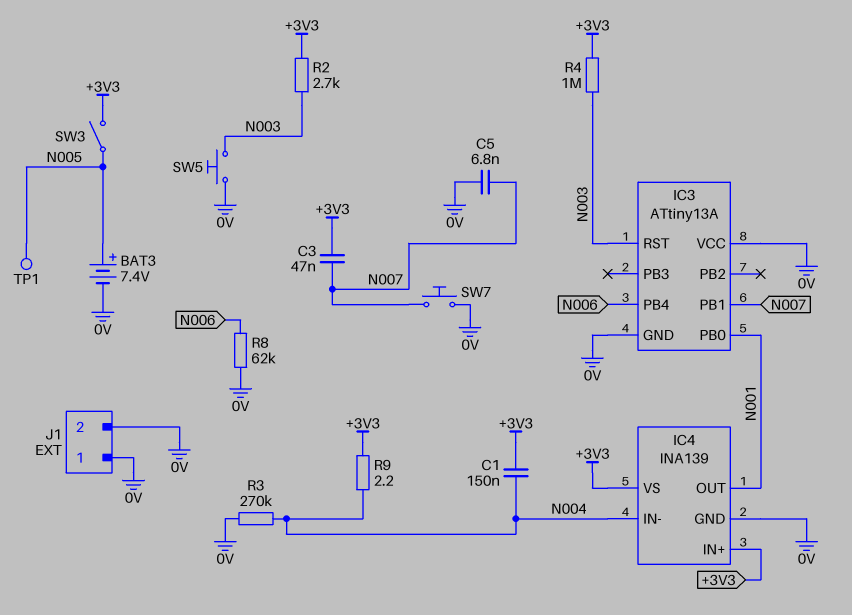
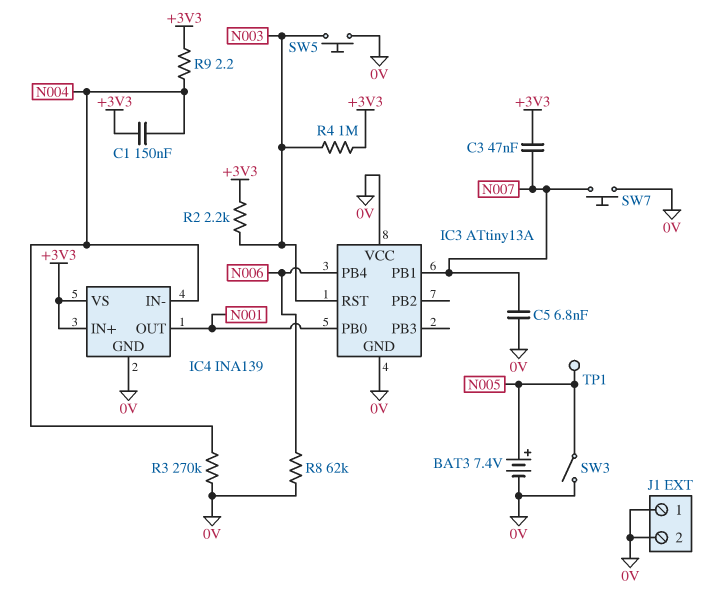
R2: 2.7k (+3V3, N003) -> 2.2k (+3V3, N003)
SW3: switch (+3V3, N005) -> switch (0V, N005)

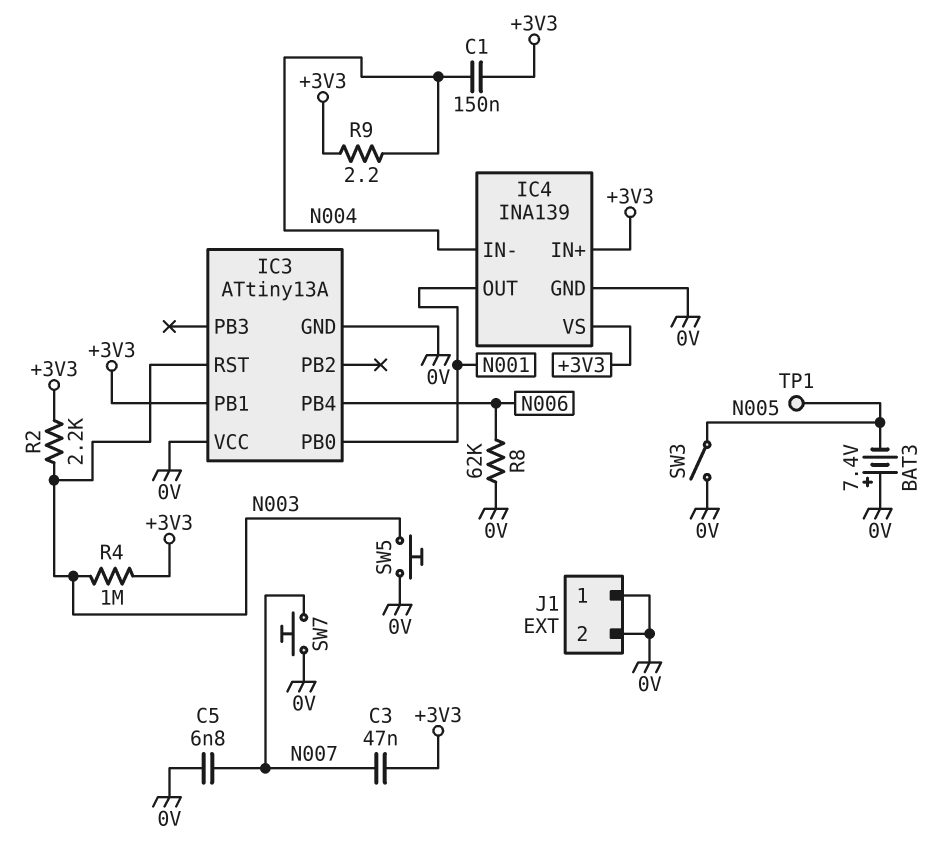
BAT3: 7.4V (plus N005, minus 0V) -> 7.4V (plus 0V, minus N005)
IC3 pin PB1: N007 -> +3V3
R3: 270k (0V, N004) -> none

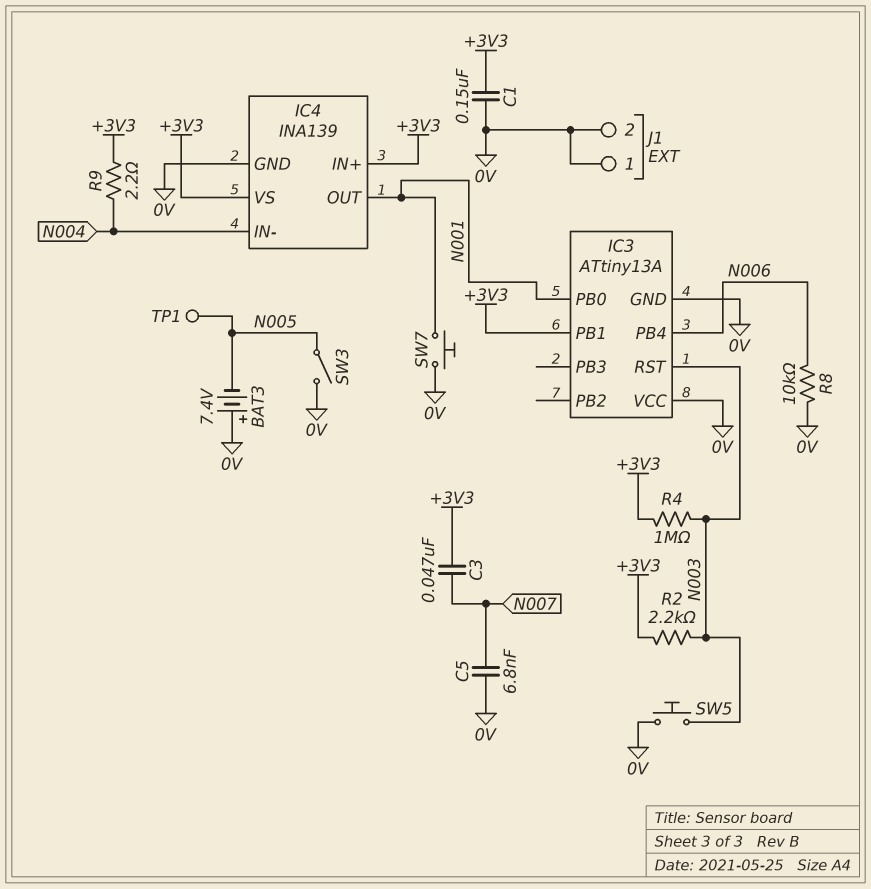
C1: 150nF (+3V3, N004) -> 150nF (+3V3, 0V)
R8: 62k (0V, N006) -> 10k (0V, N006)
SW7: button (0V, N007) -> button (0V, N001)

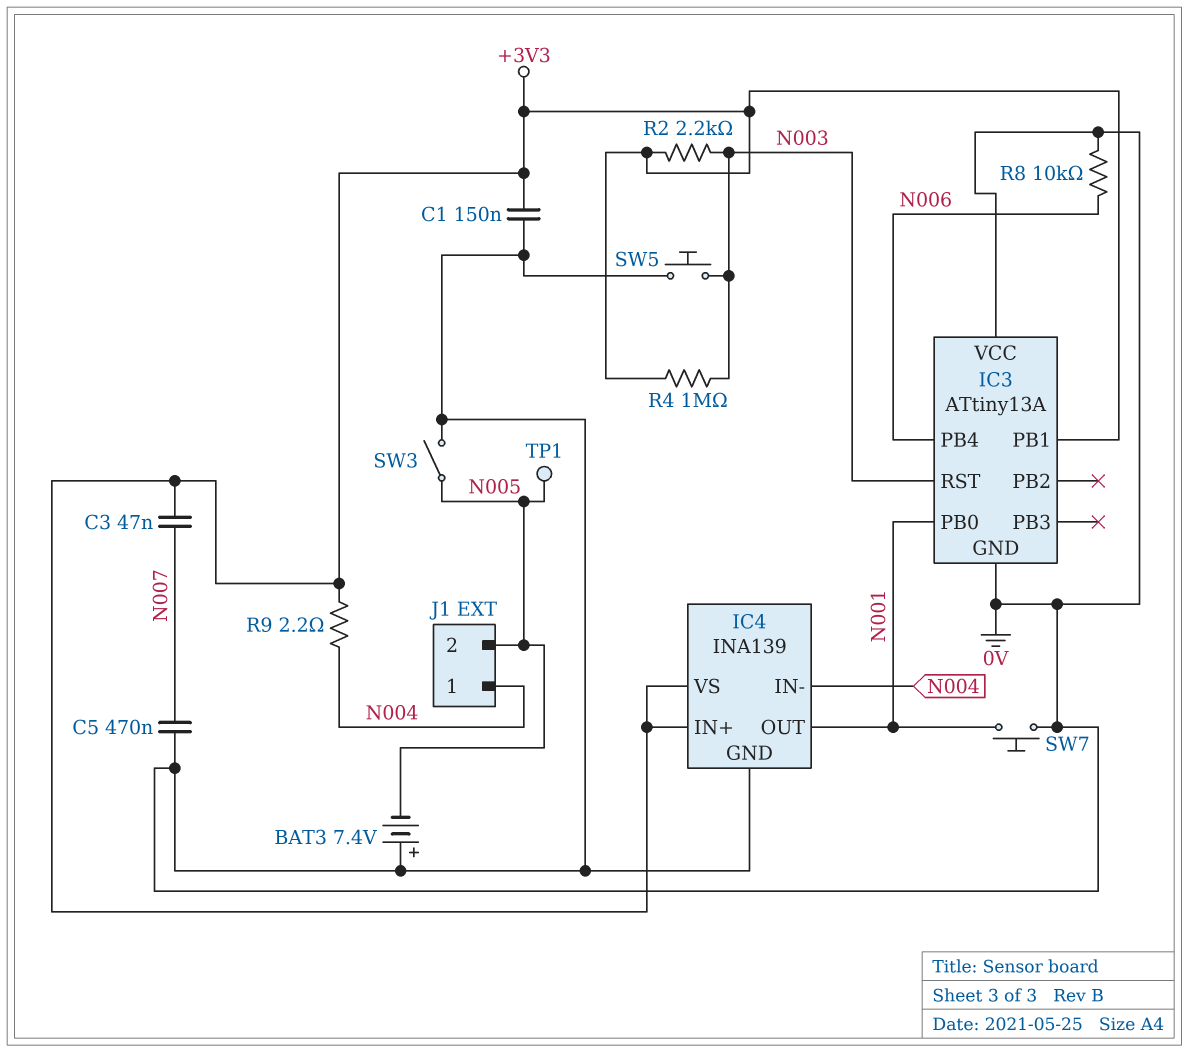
C5: 6.8nF (0V, N007) -> 470nF (0V, N007)
J1 pin 1: 0V -> N004
J1 pin 2: 0V -> N005

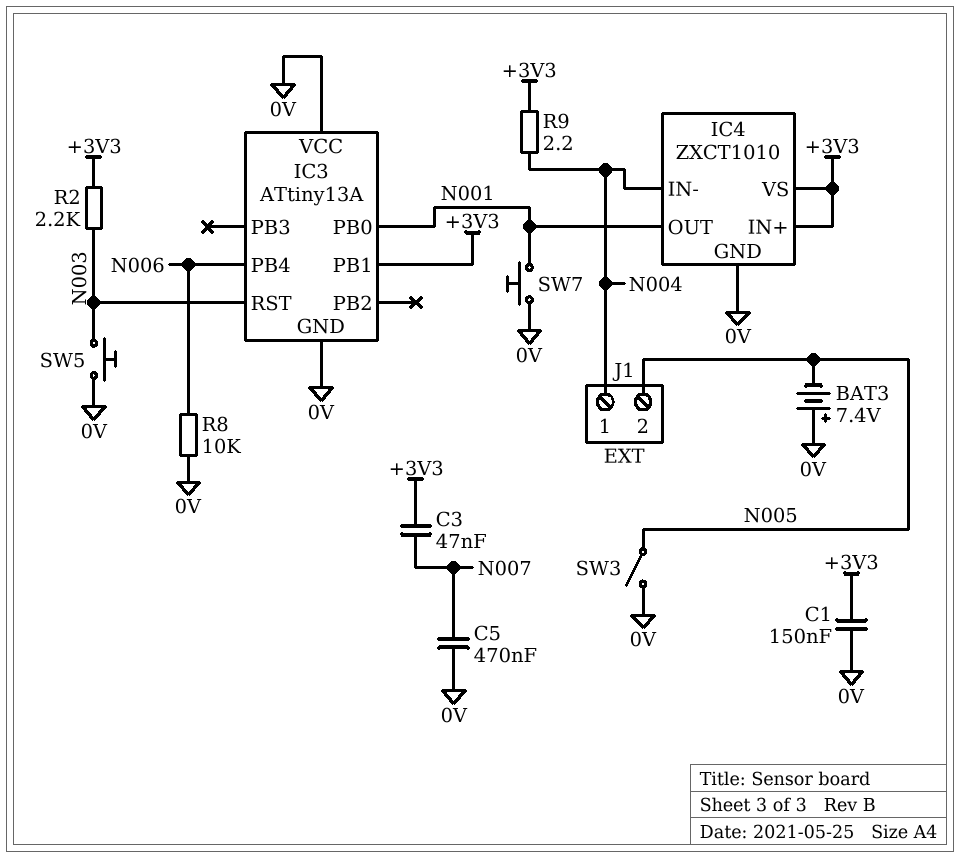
IC4: INA139 -> ZXCT1010
R4: 1M (+3V3, N003) -> none
TP1: test point (N005) -> none

